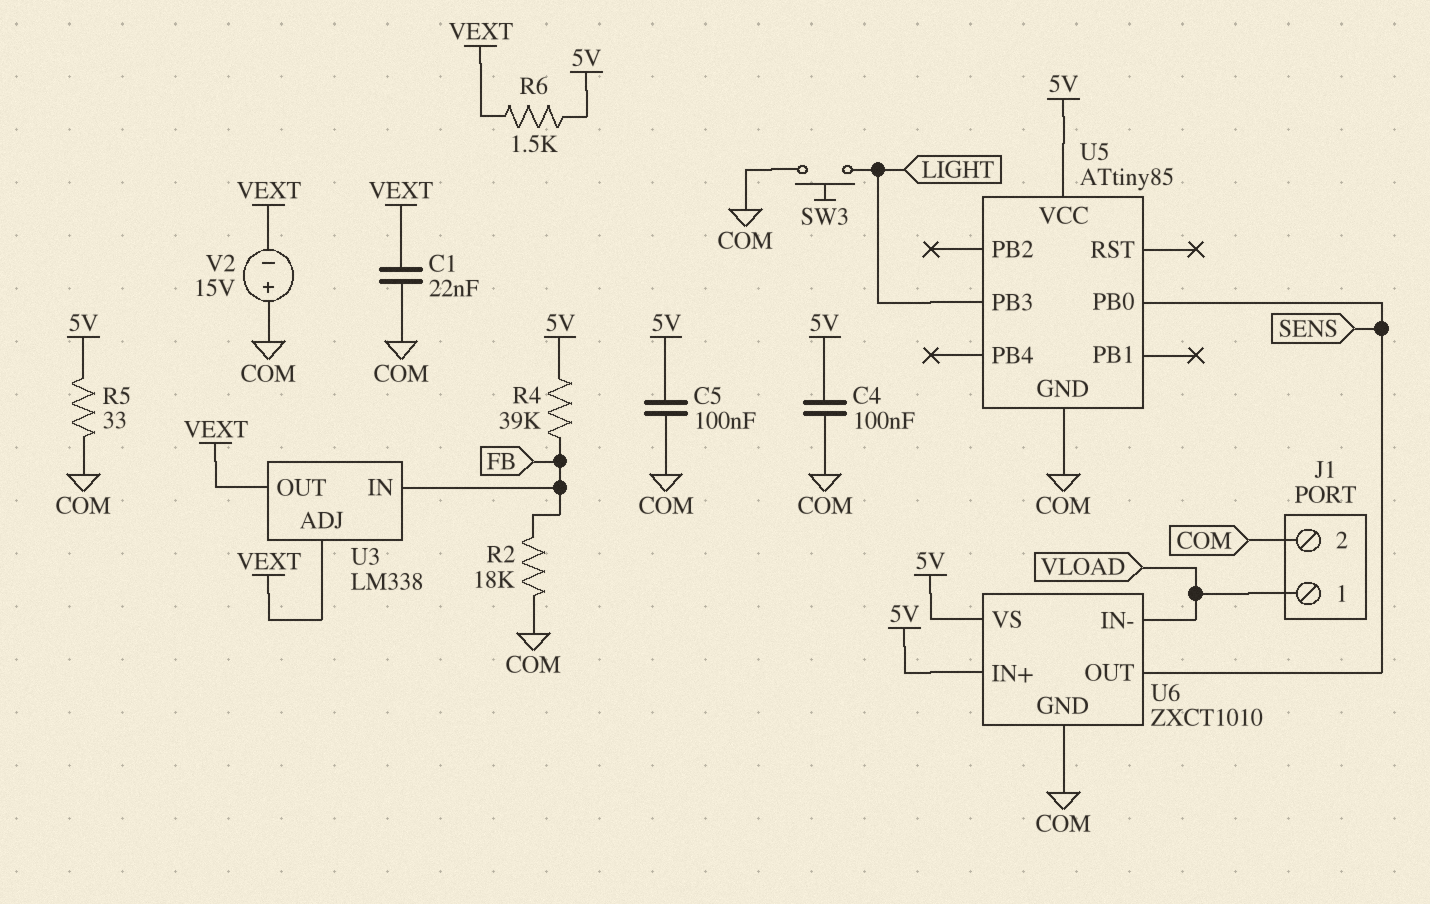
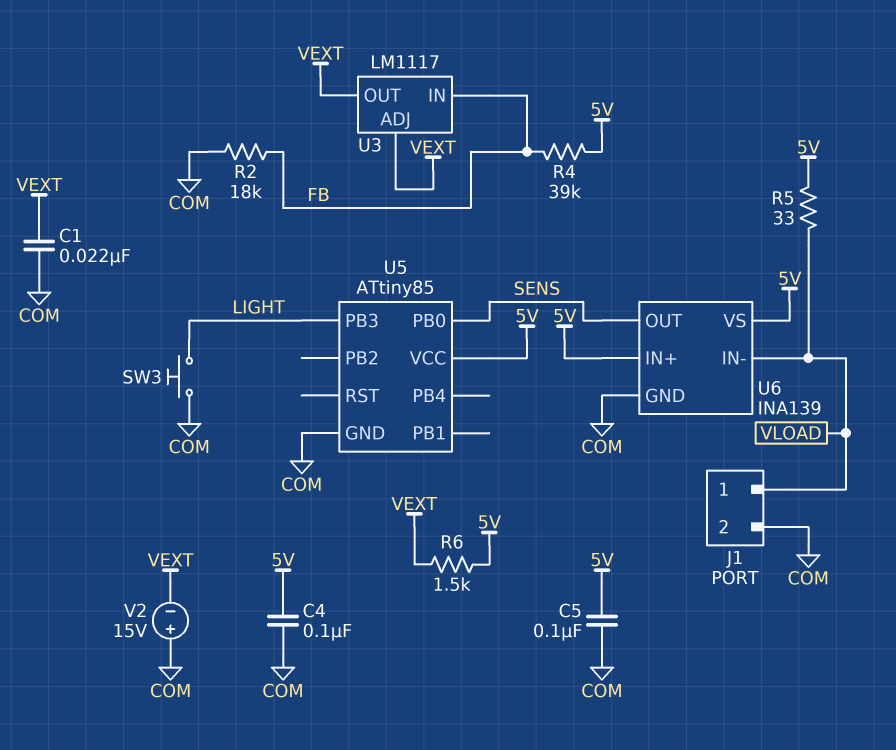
R5: 33 (5V, COM) -> 33 (5V, VLOAD)
U3: LM338 -> LM1117
U6: ZXCT1010 -> INA139

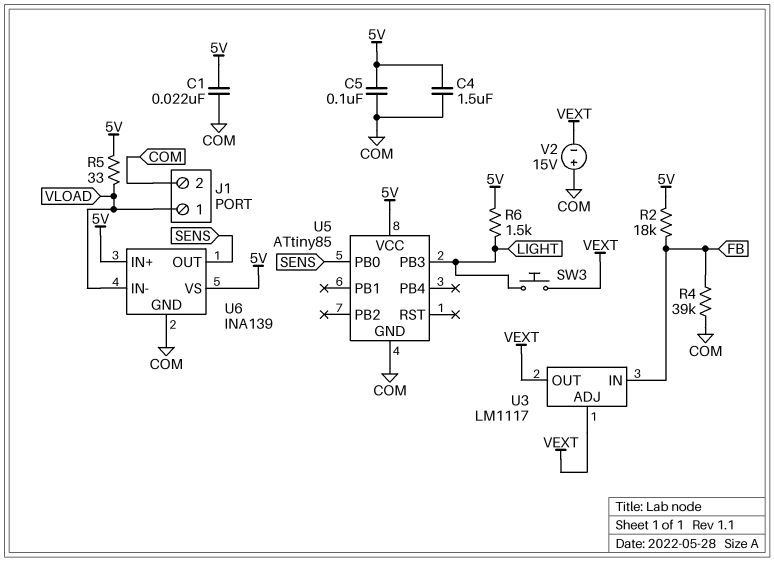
C1: 22nF (COM, VEXT) -> 22nF (5V, COM)
C4: 100nF (5V, COM) -> 1.5uF (5V, COM)
R2: 18k (COM, FB) -> 18k (5V, FB)
R4: 39k (5V, FB) -> 39k (COM, FB)
R6: 1.5k (5V, VEXT) -> 1.5k (5V, LIGHT)
SW3: button (COM, LIGHT) -> button (LIGHT, VEXT)

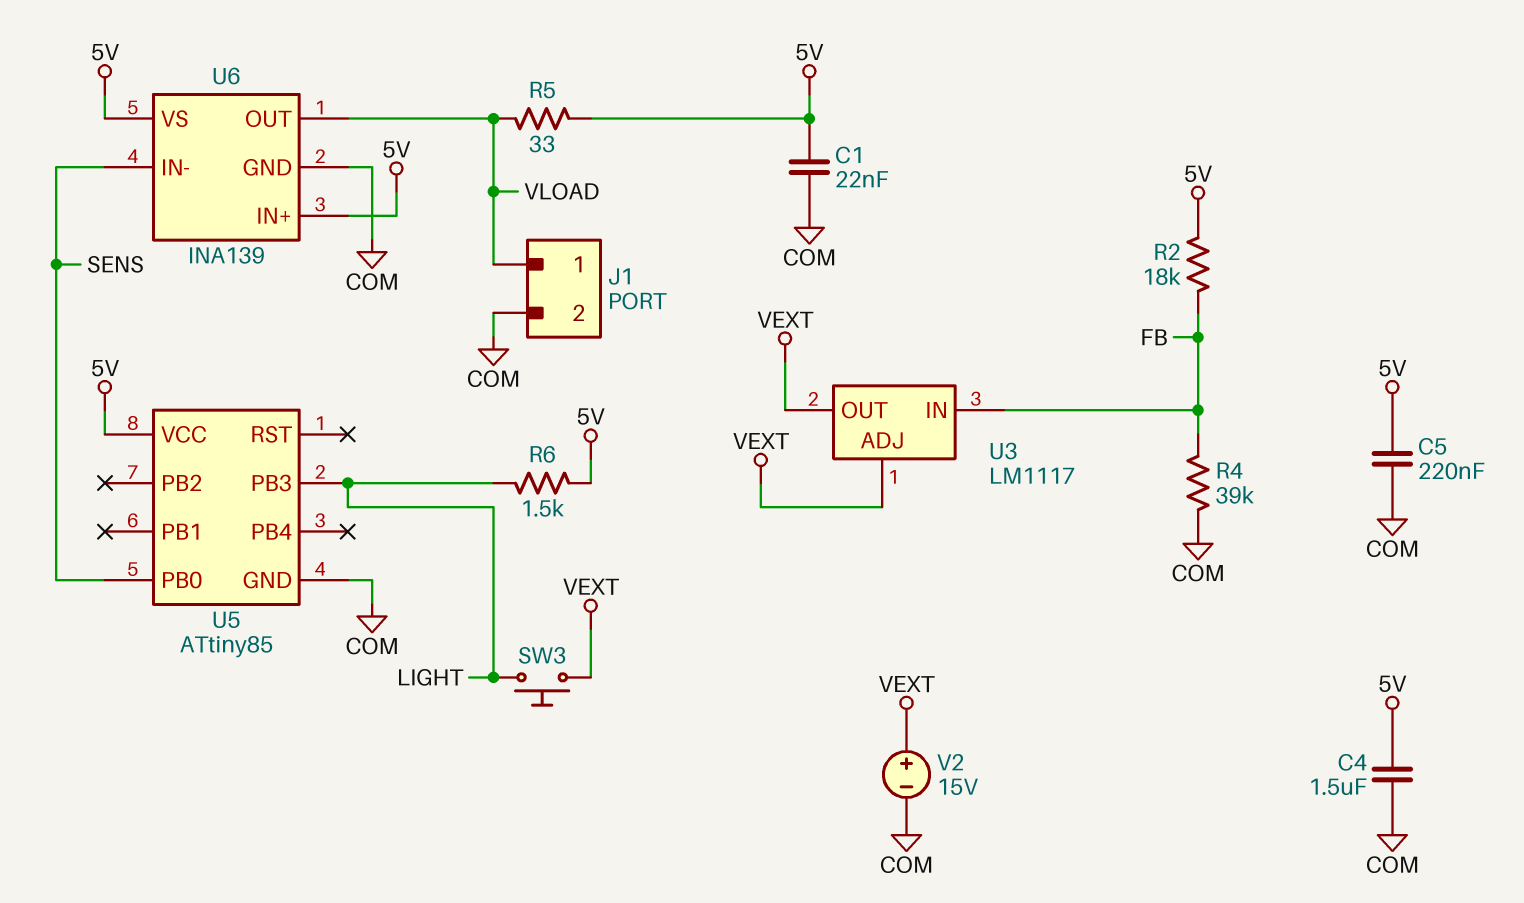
C5: 100nF (5V, COM) -> 220nF (5V, COM)
U6 pin IN-: VLOAD -> SENS
U6 pin OUT: SENS -> VLOAD
V2: 15V (plus COM, minus VEXT) -> 15V (plus VEXT, minus COM)

